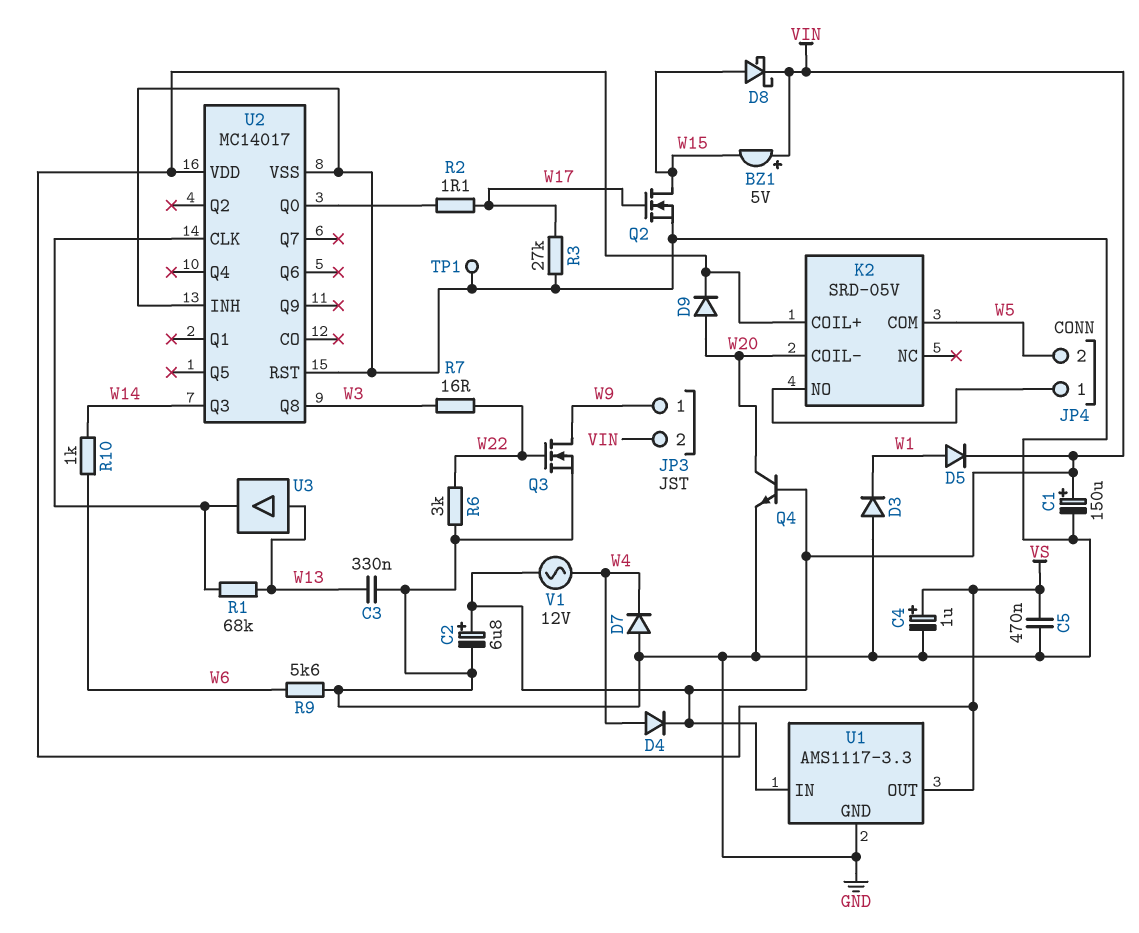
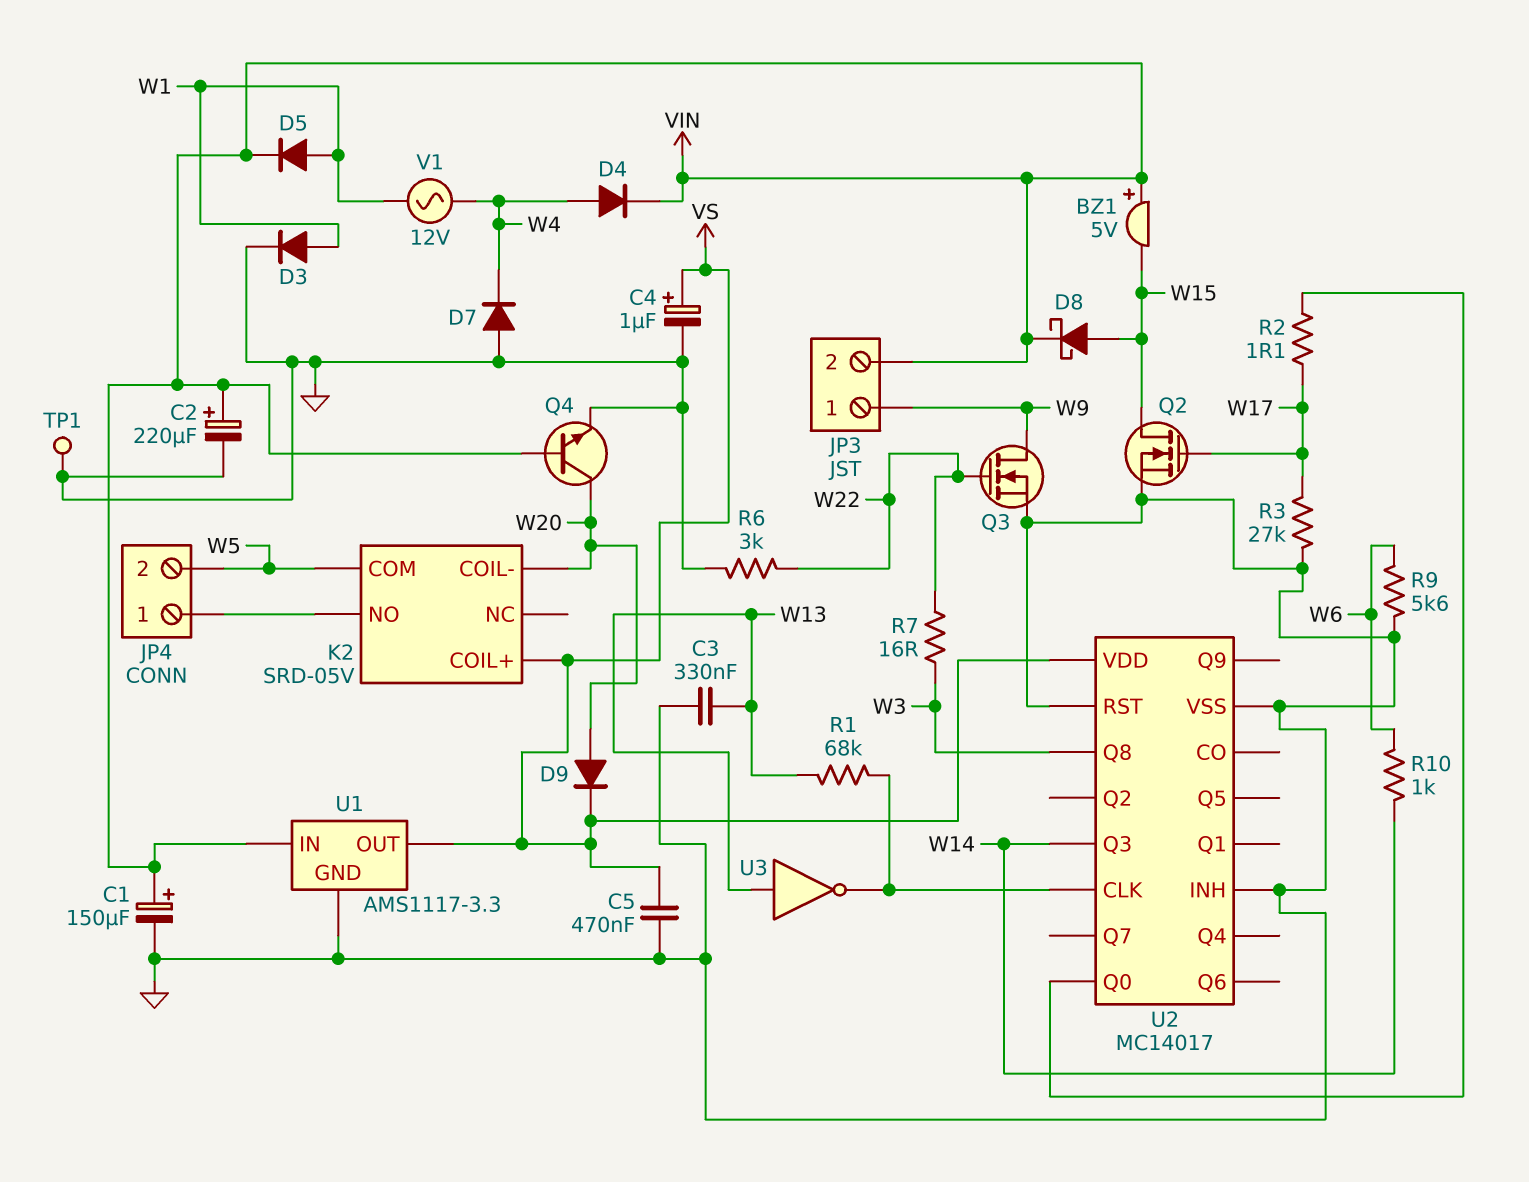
C2: 6.8uF (plus VIN, minus GND) -> 220uF (plus VIN, minus GND)
D3: diode (A GND, K W1) -> diode (A W1, K GND)
U3: buffer (in W13, out U2/CLK) -> NOT (in W13, out U2/CLK)
V1: AC 12V (VIN, W4) -> AC 12V (W1, W4)

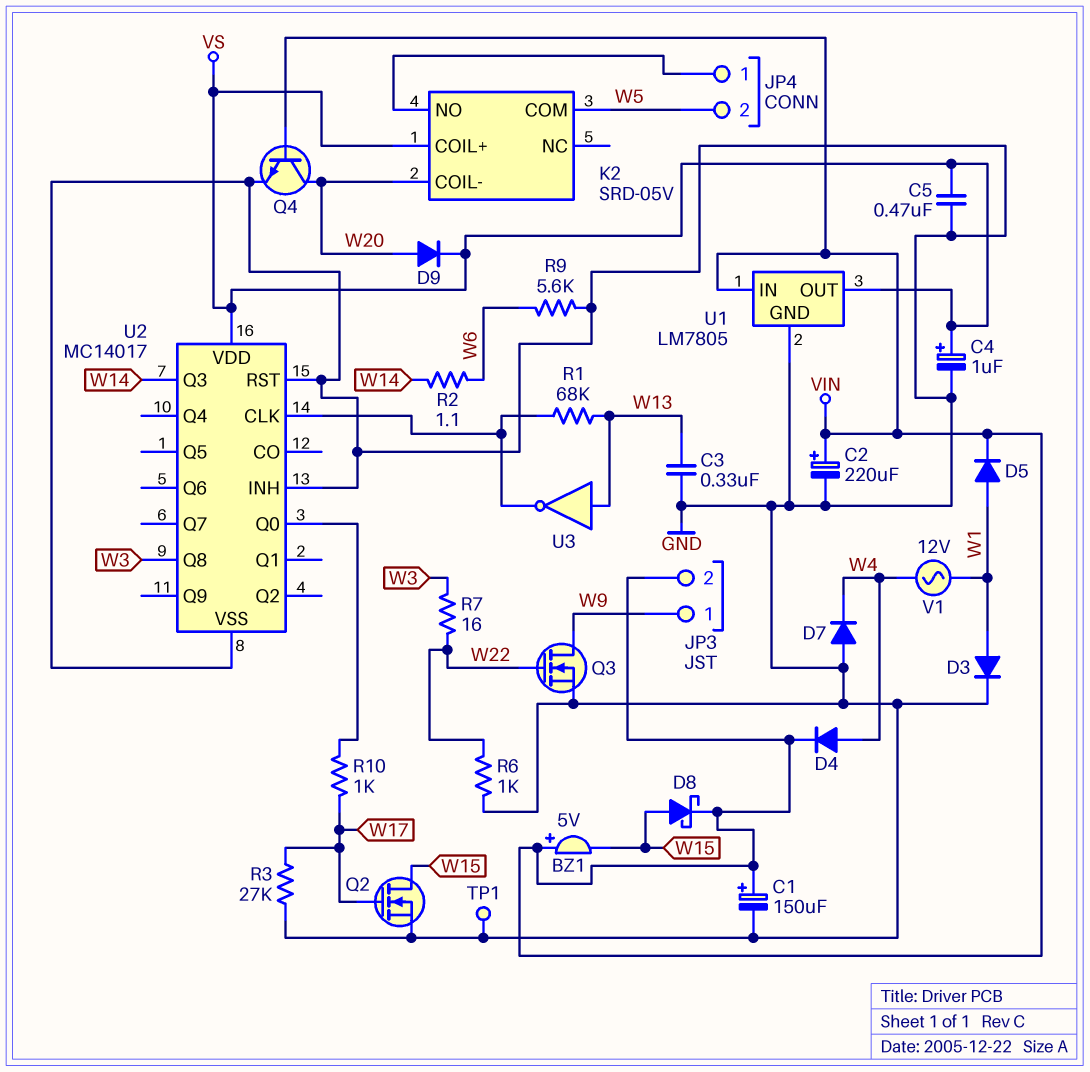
R2: 1.1 (U2/Q0, W17) -> 1.1 (W6, W14)
R6: 3k (GND, W22) -> 1k (GND, W22)
R10: 1k (W6, W14) -> 1k (U2/Q0, W17)
U1: AMS1117-3.3 -> LM7805

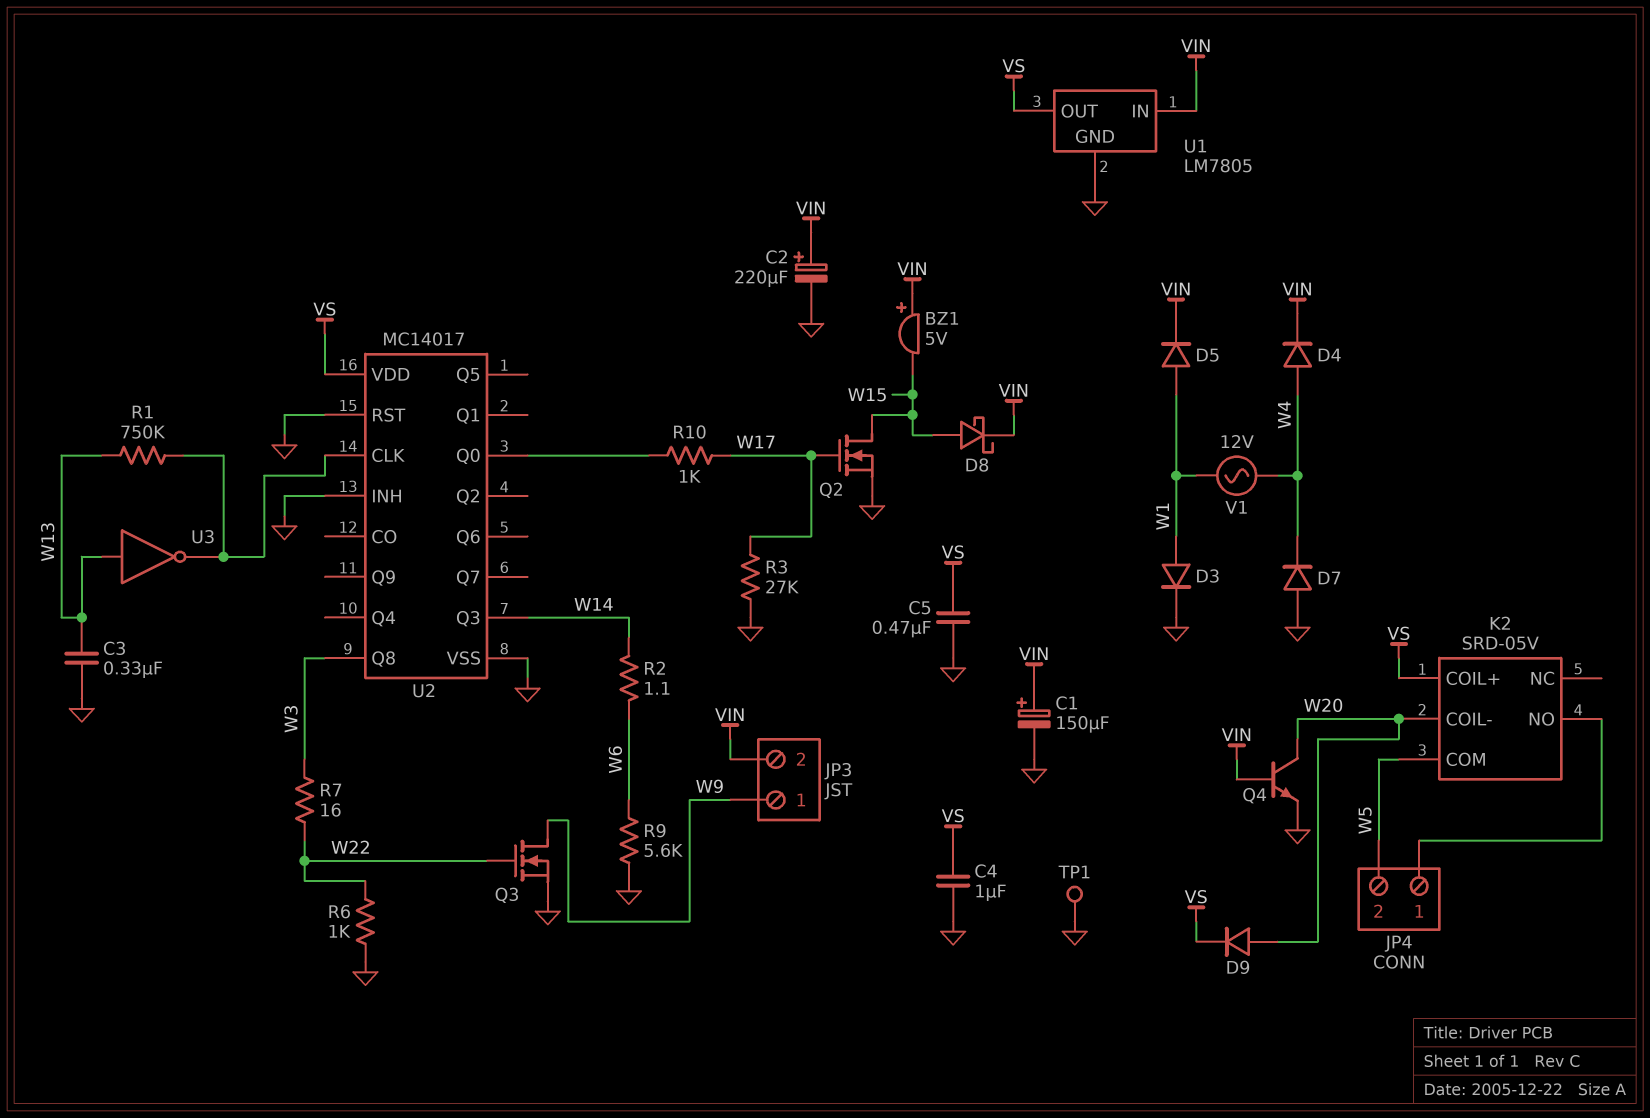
C4: 1uF (plus VS, minus GND) -> 1uF (GND, VS)
R1: 68k (U2/CLK, W13) -> 750k (U2/CLK, W13)

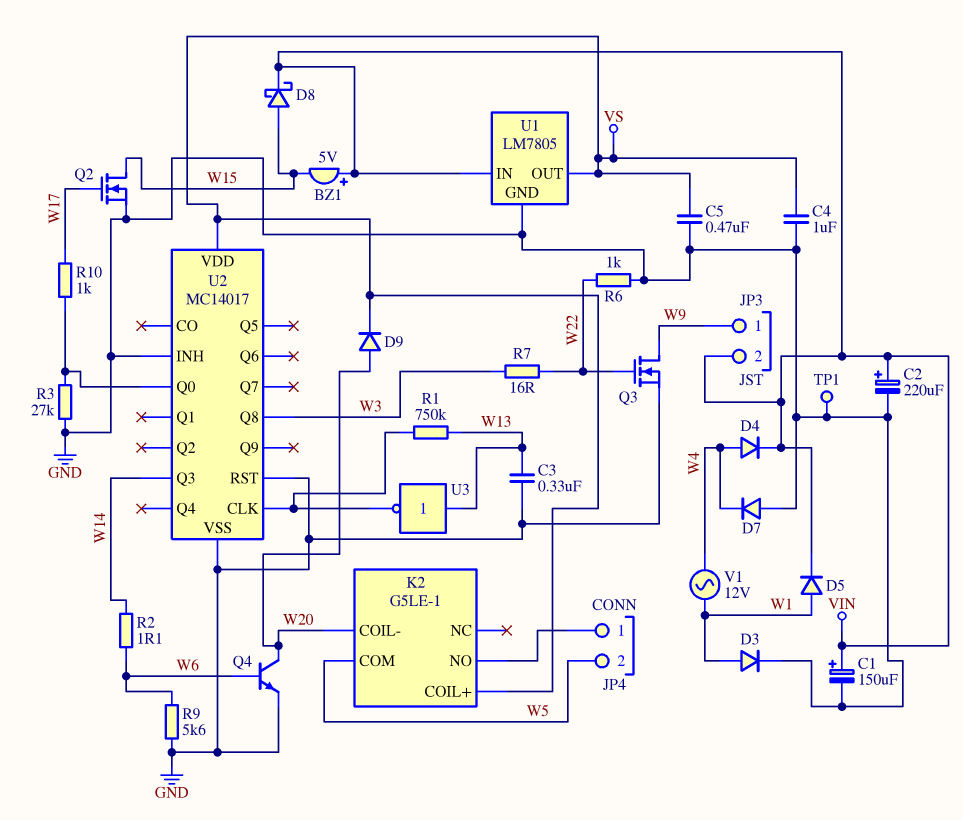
K2: SRD-05V -> G5LE-1
Q4: NPN (B VIN, C W20, E GND) -> NPN (B W6, C W20, E GND)
R3: 27k (GND, W17) -> 27k (GND, U2/Q0)

